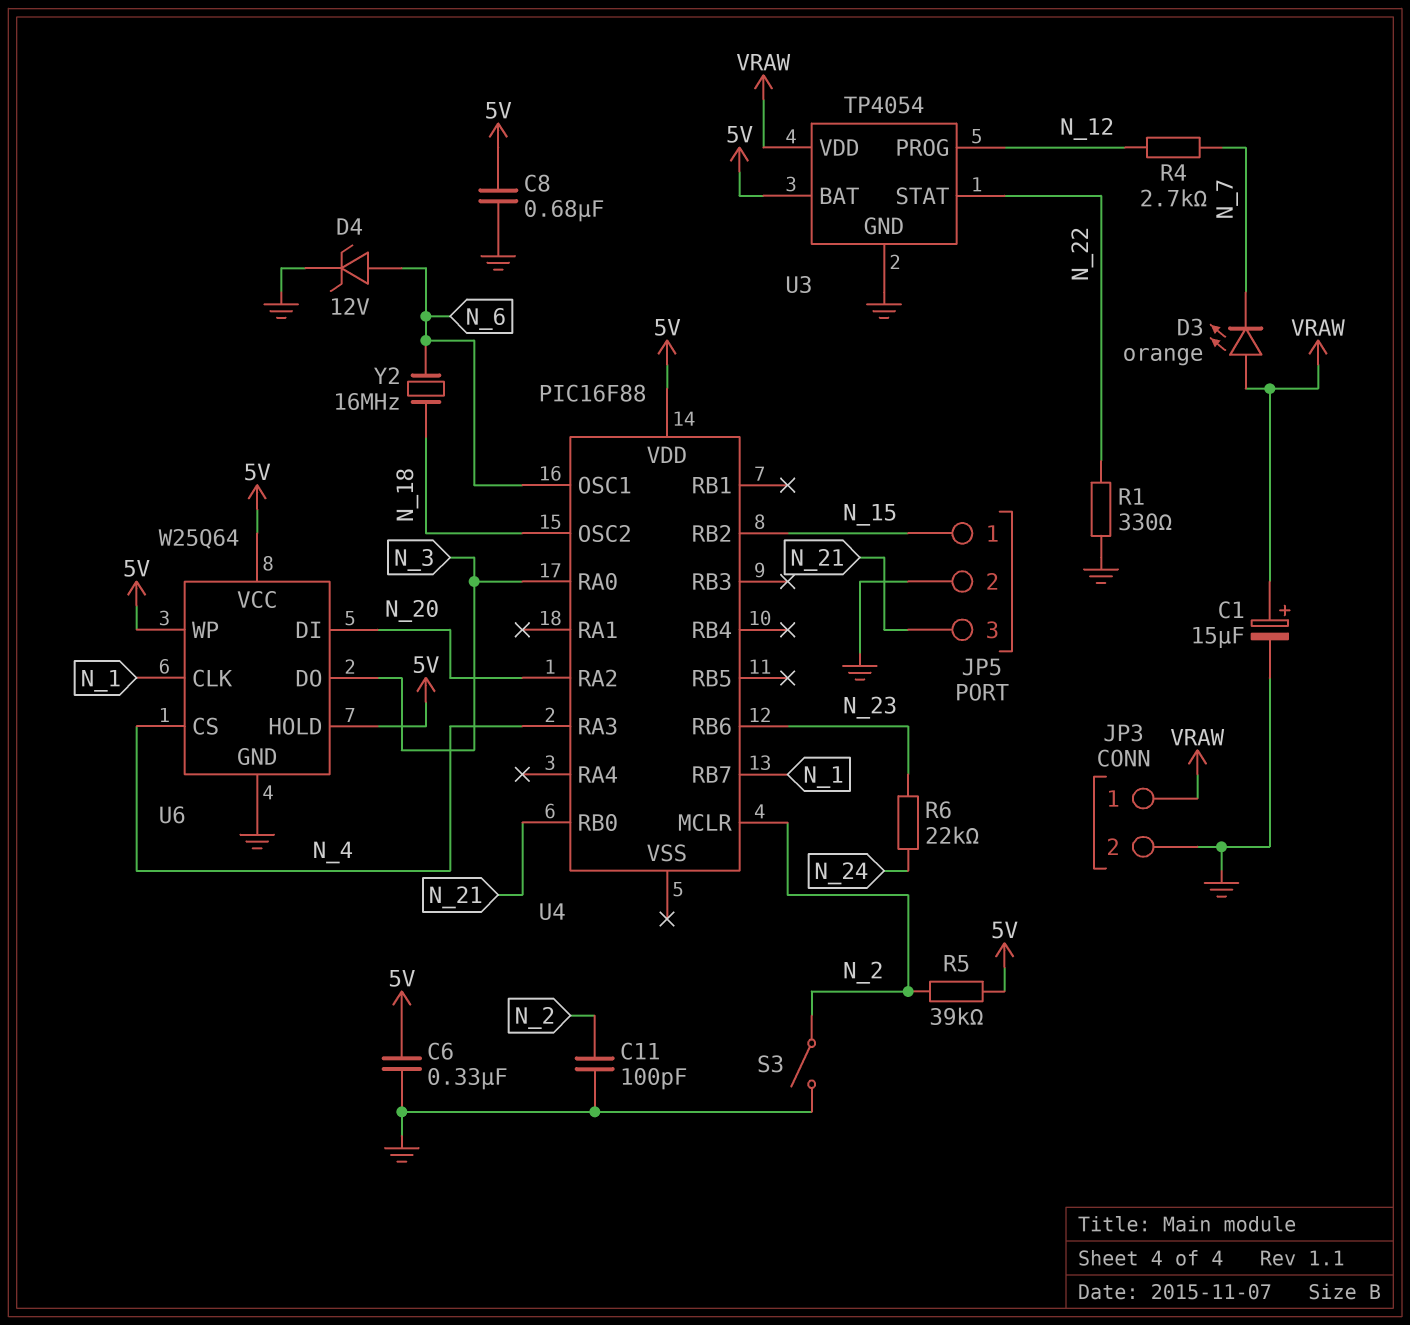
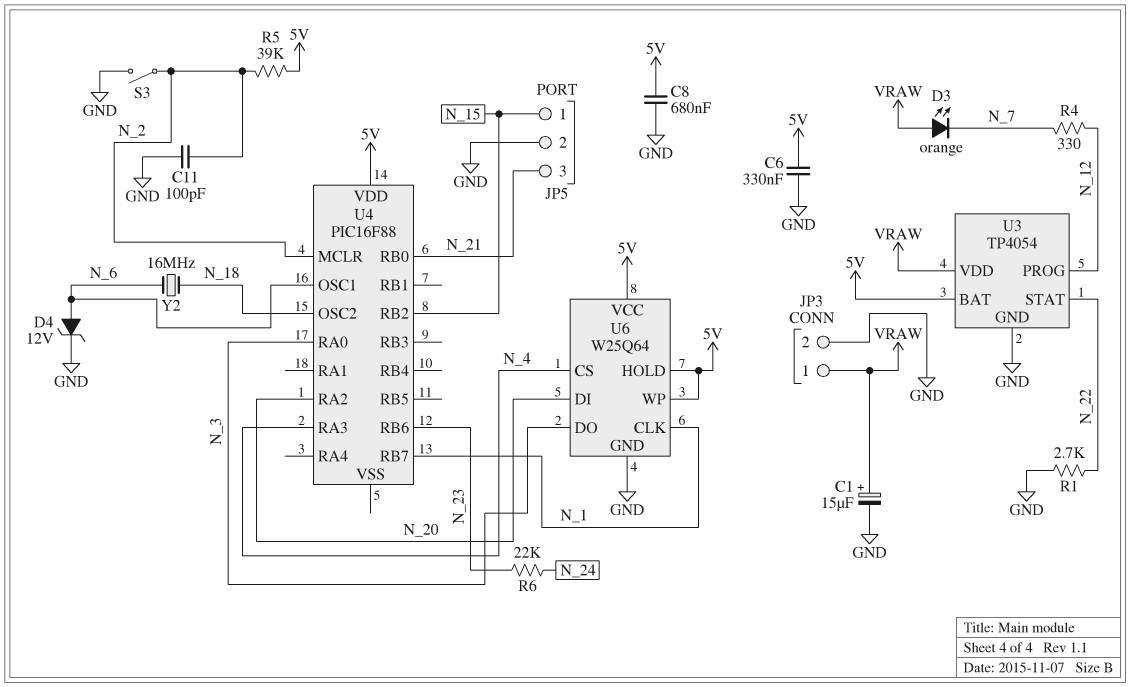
R1: 330 (GND, N_22) -> 2.7k (GND, N_22)
R4: 2.7k (N_7, N_12) -> 330 (N_7, N_12)

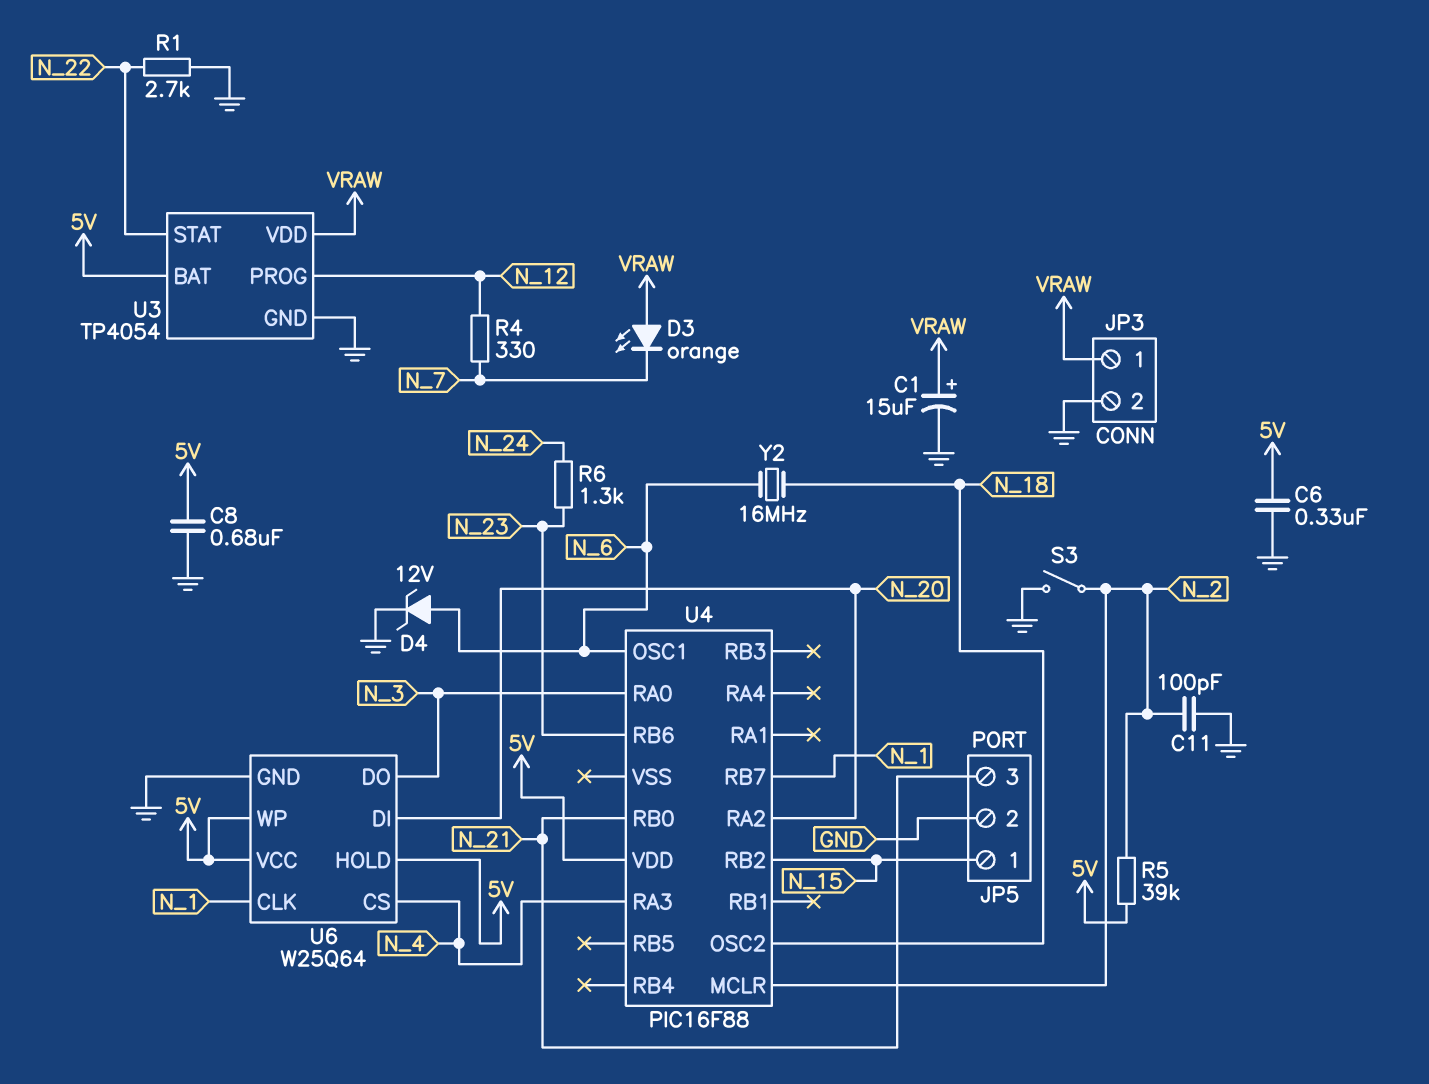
R6: 22k (N_23, N_24) -> 1.3k (N_23, N_24)

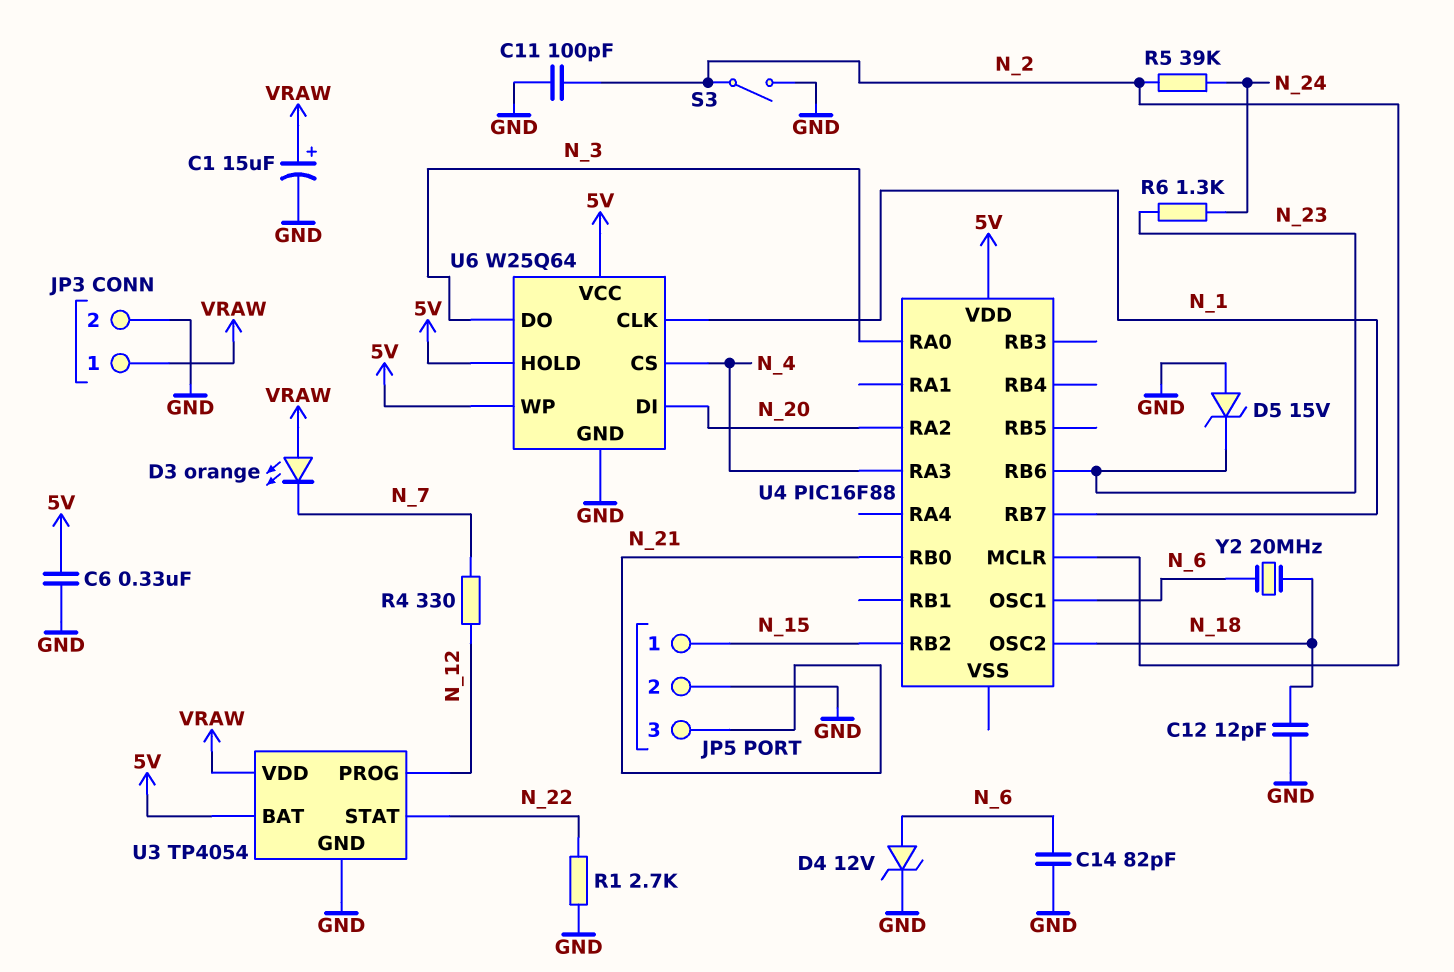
C8: 680nF (5V, GND) -> none
C12: none -> 12pF (GND, N_18)
C14: none -> 82pF (GND, N_6)
D5: none -> zener 15V (A GND, K N_23)
R5: 39k (5V, N_2) -> 39k (N_2, N_24)
Y2: 16MHz (N_6, N_18) -> 20MHz (N_6, N_18)

